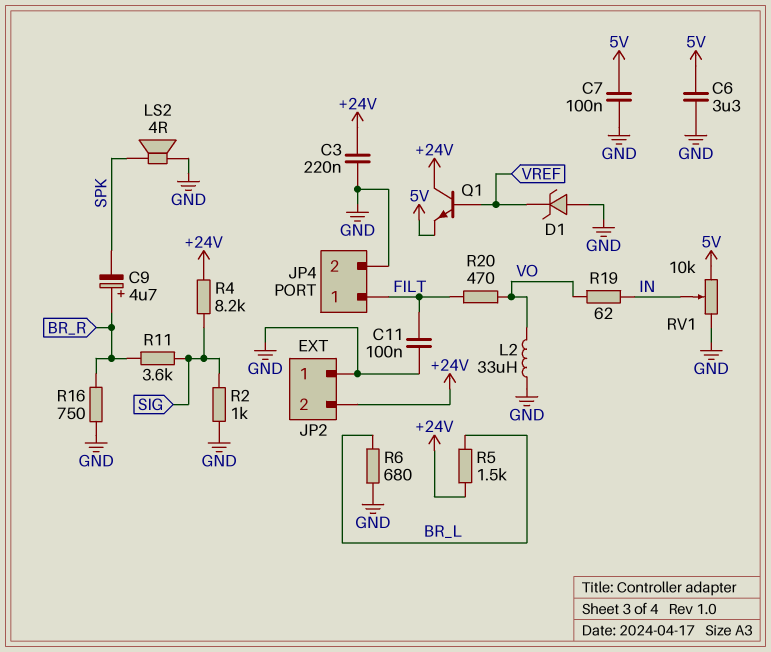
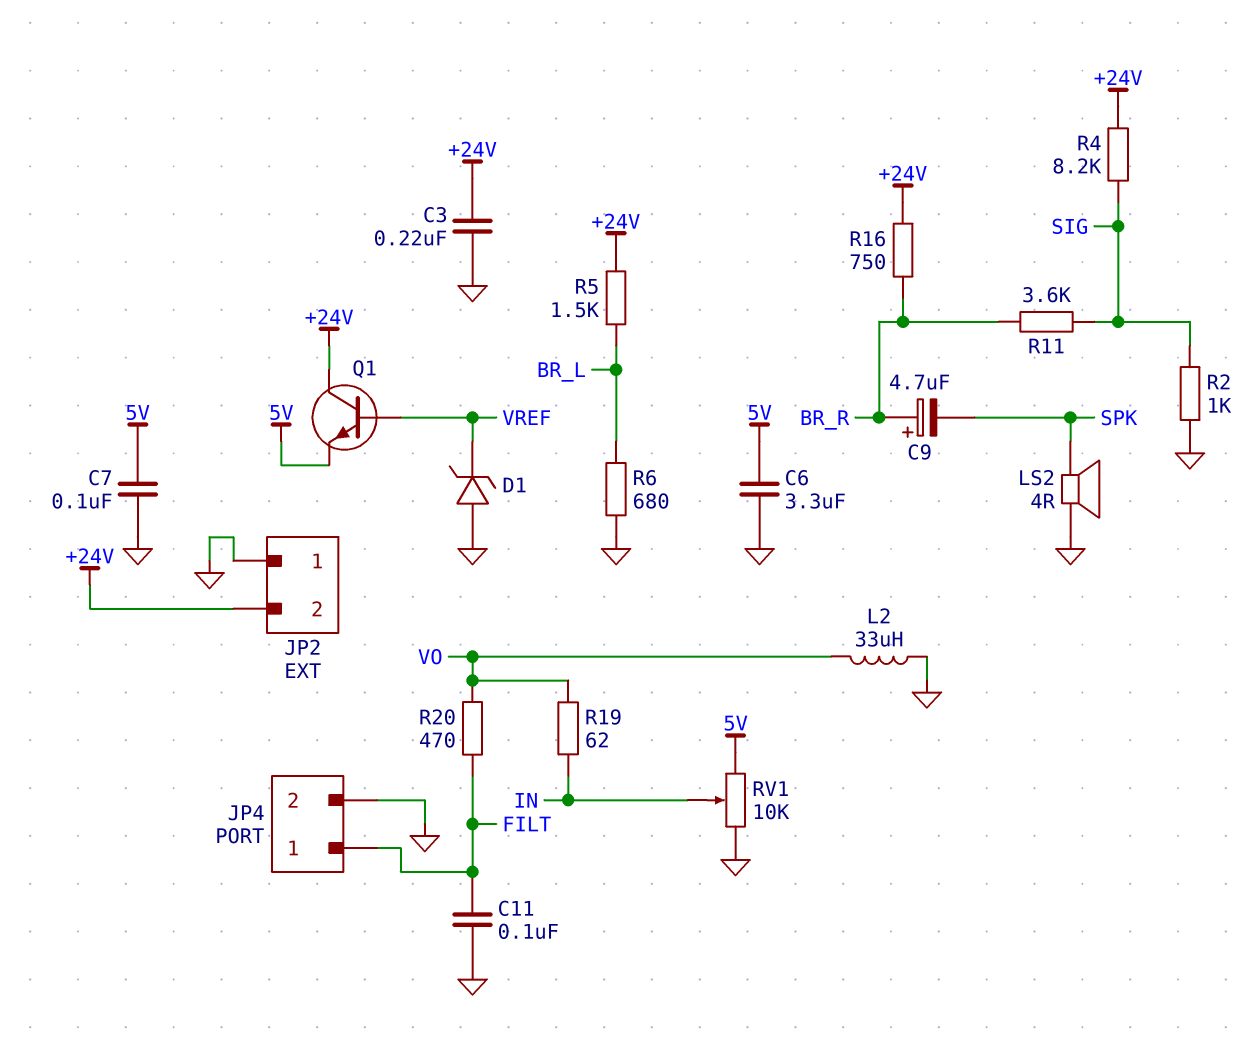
R16: 750 (BR_R, GND) -> 750 (+24V, BR_R)

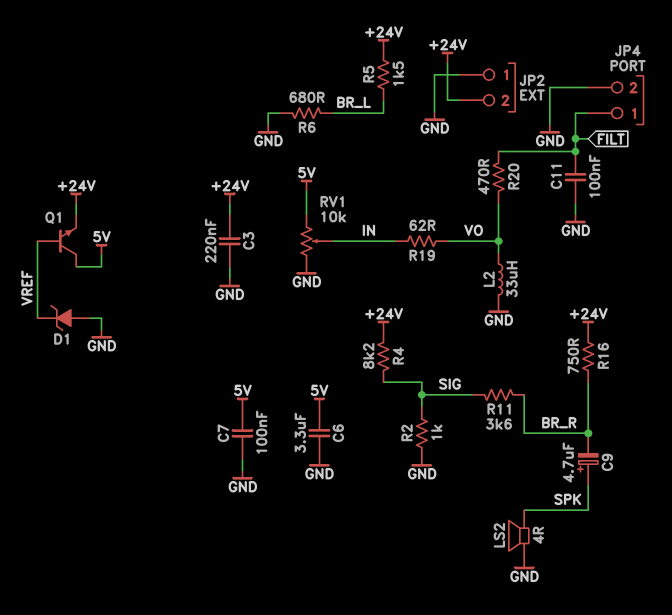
C9: 4.7uF (plus BR_R, minus SPK) -> 4.7uF (plus SPK, minus BR_R)
Q1: NPN (B VREF, C +24V, E 5V) -> NPN (B VREF, C 5V, E +24V)

